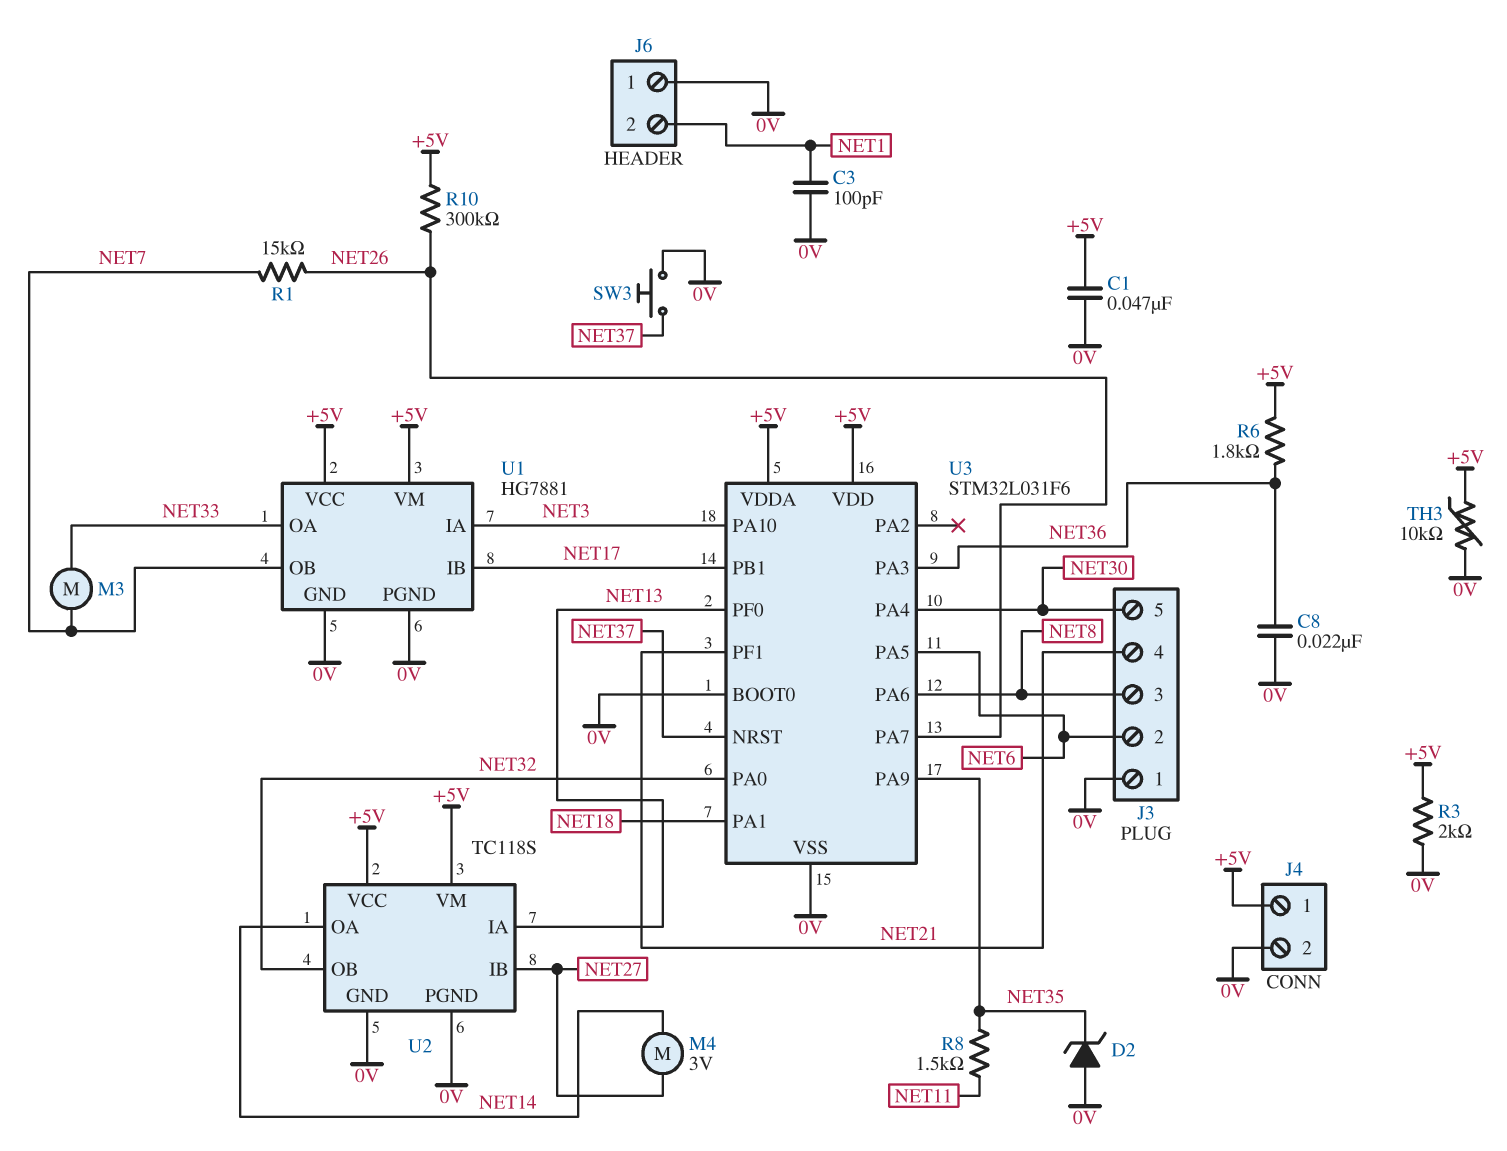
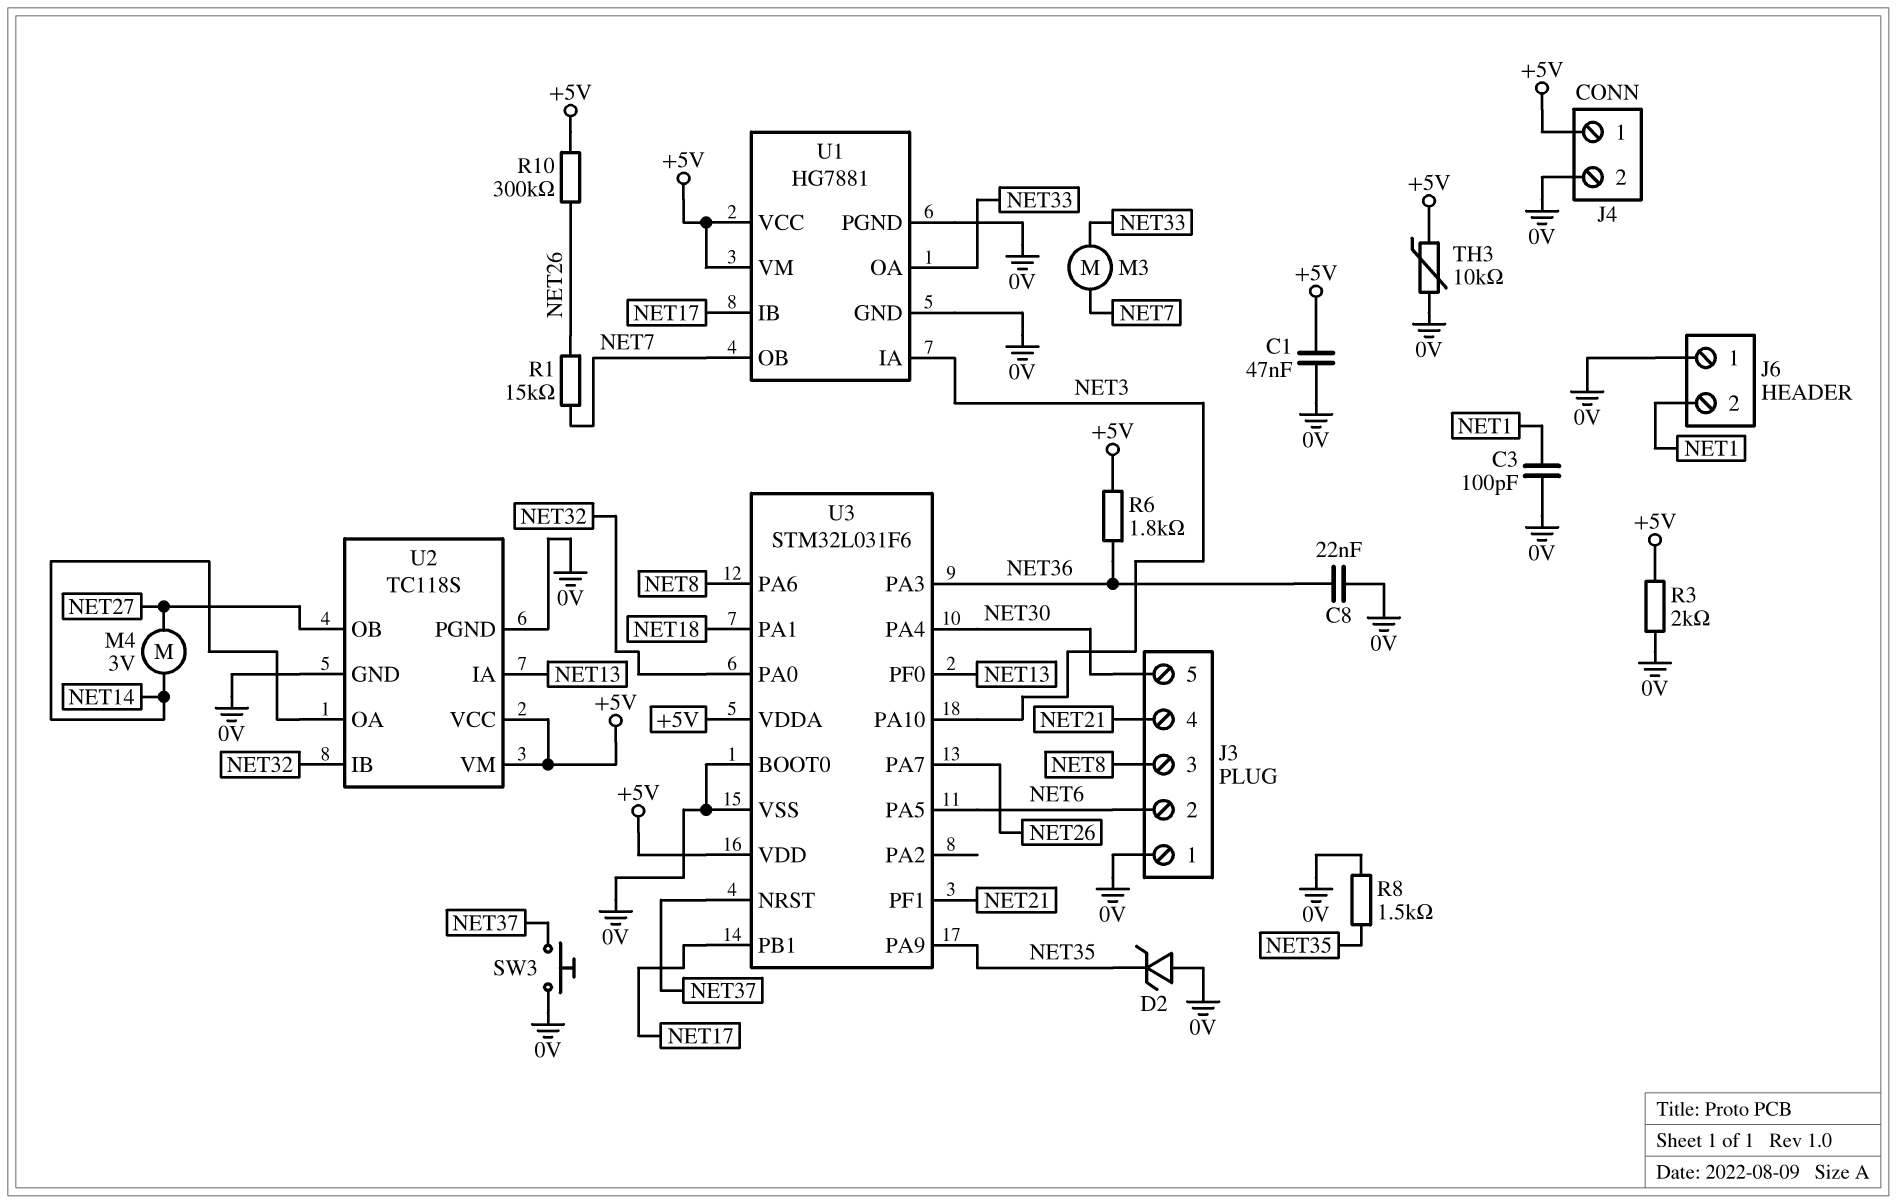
R8: 1.5k (NET11, NET35) -> 1.5k (0V, NET35)
U2 pin IB: NET27 -> NET32
U2 pin OB: NET32 -> NET27

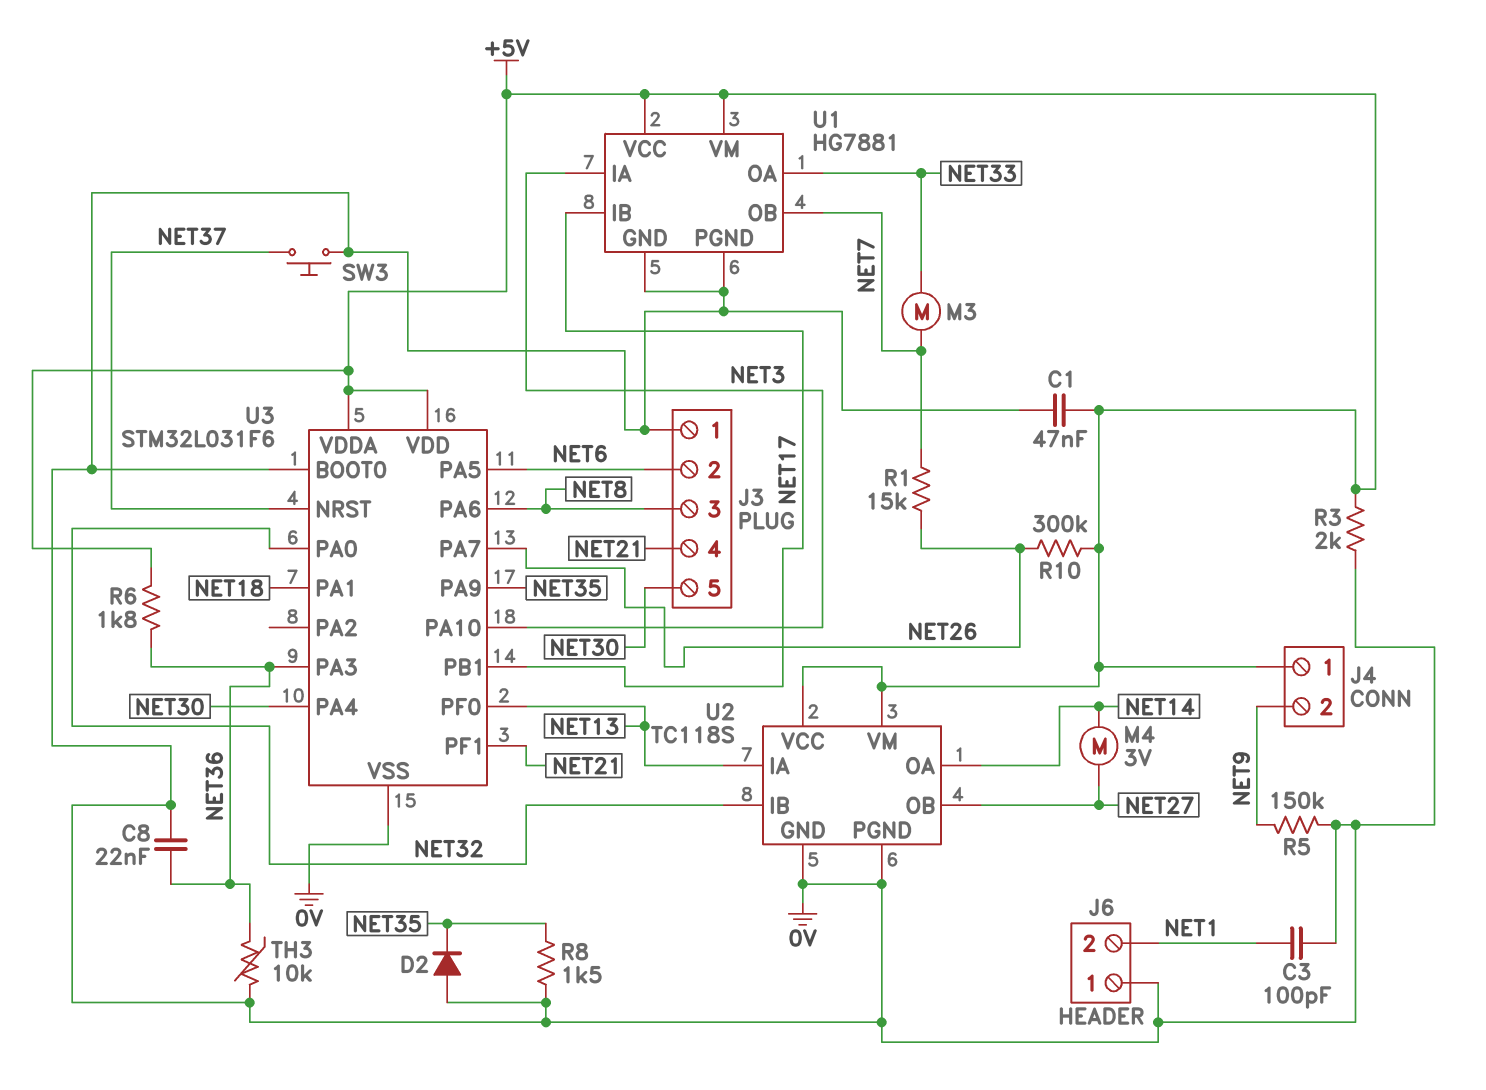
D2: zener (A 0V, K NET35) -> diode (A 0V, K NET35)
J4 pin 2: 0V -> NET9
R5: none -> 150k (0V, NET9)
TH3: 10k (+5V, 0V) -> 10k (0V, NET36)

